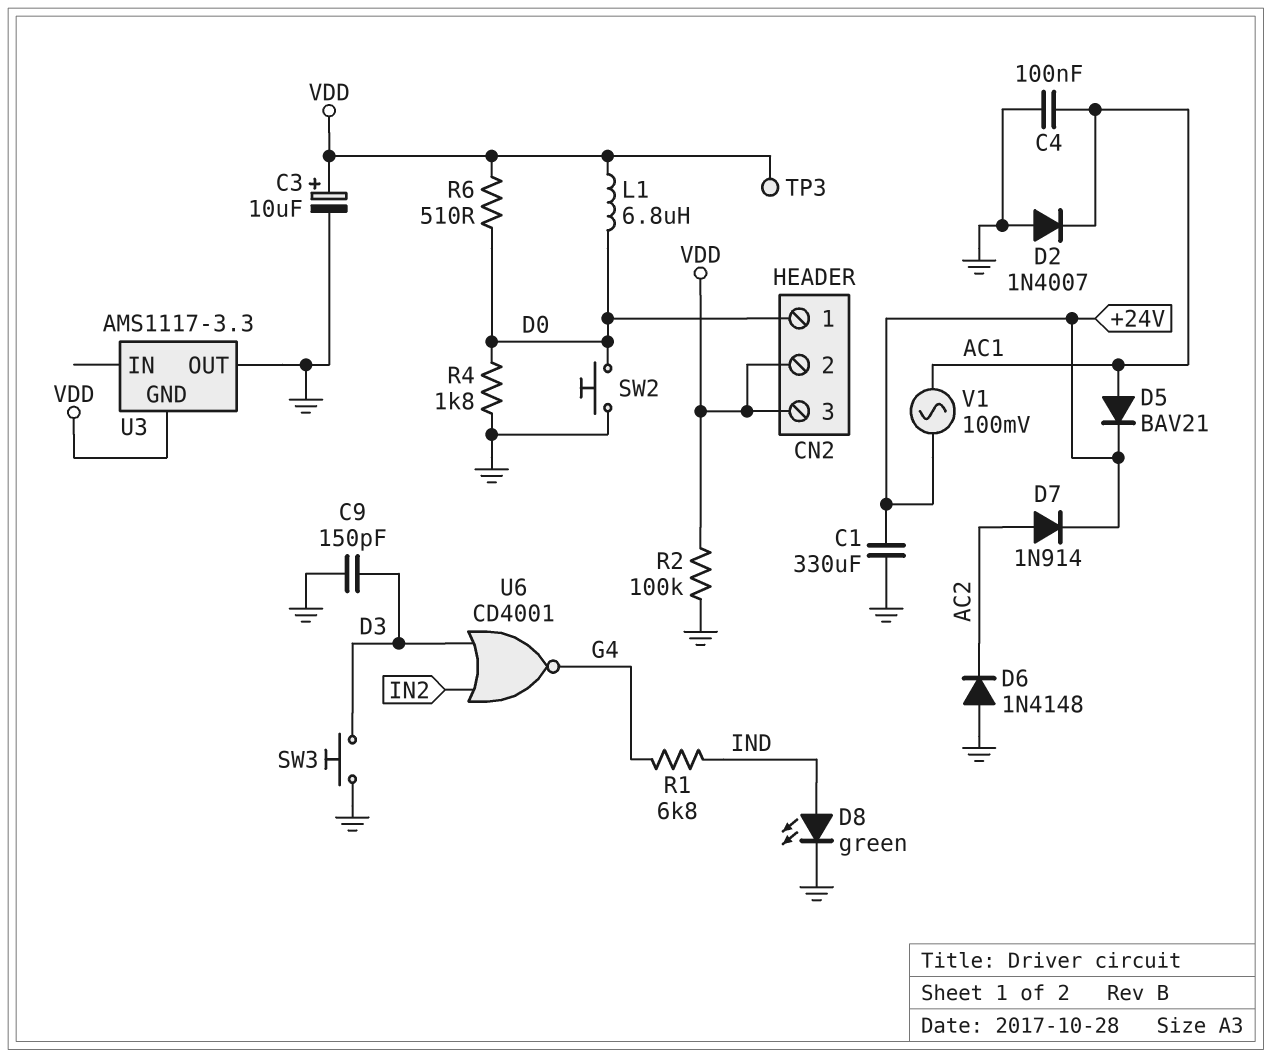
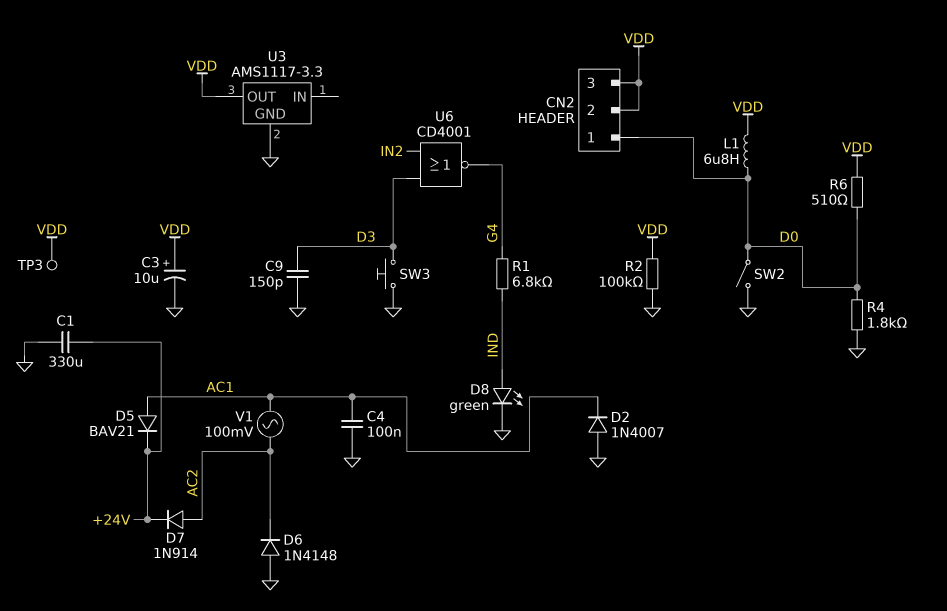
SW2: button (D0, GND) -> switch (D0, GND)
U3 pin GND: VDD -> GND
U3 pin OUT: GND -> VDD
V1: AC 100mV (+24V, AC1) -> AC 100mV (AC1, AC2)

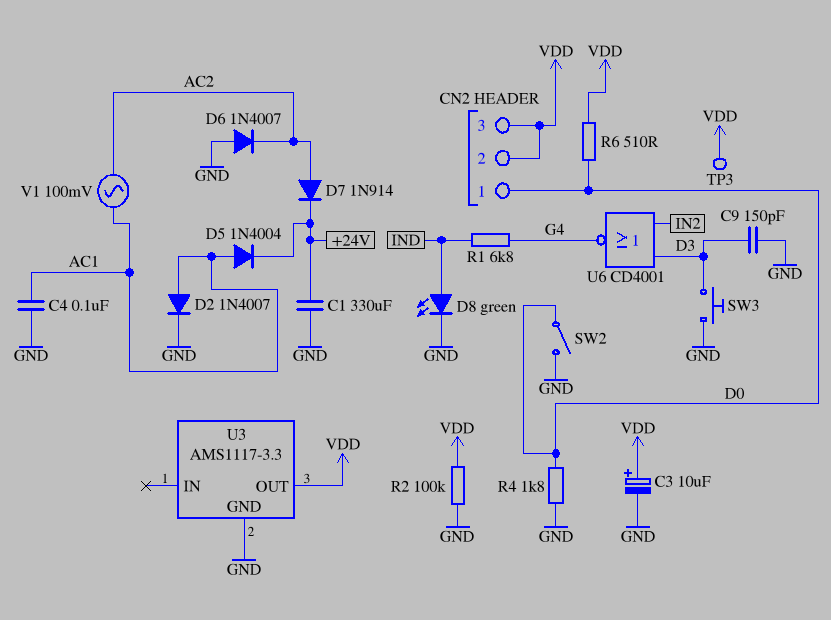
D2: diode 1N4007 (A GND, K AC1) -> diode 1N4007 (A AC1, K GND)
D5: diode BAV21 (A AC1, K +24V) -> diode 1N4004 (A AC1, K +24V)
D6: diode 1N4148 (A GND, K AC2) -> diode 1N4007 (A GND, K AC2)
L1: 6.8uH (D0, VDD) -> none

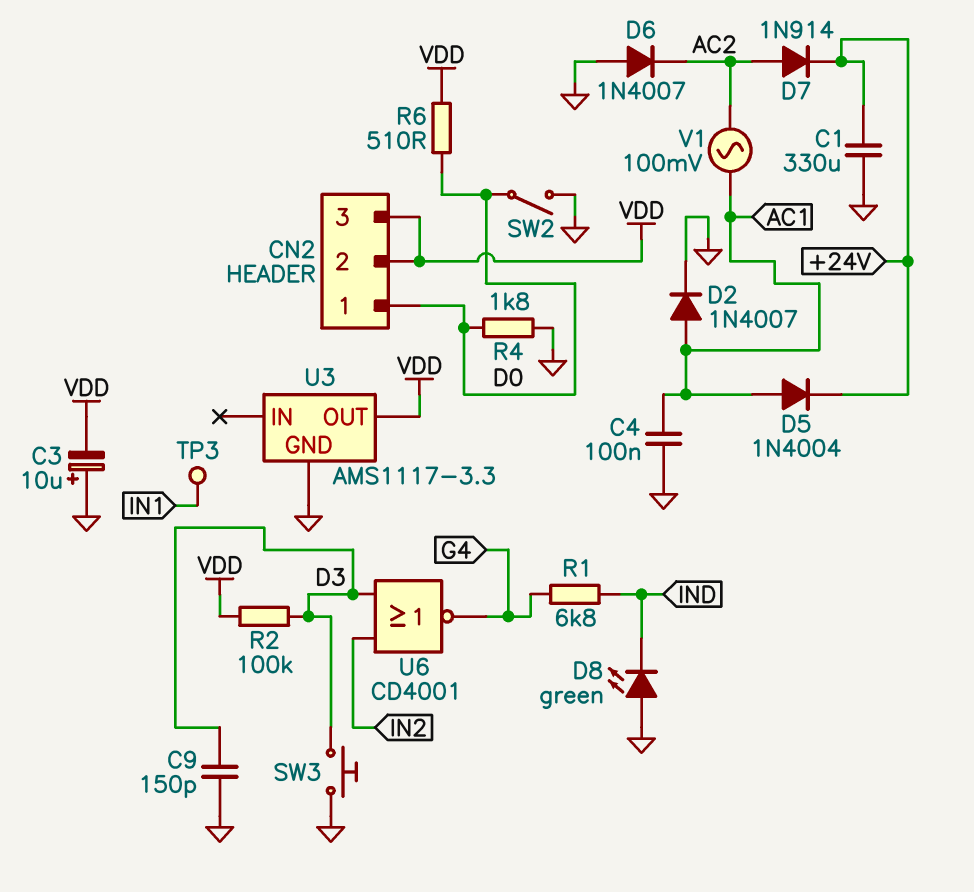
C3: 10uF (plus VDD, minus GND) -> 10uF (plus GND, minus VDD)
D8: LED green (A IND, K GND) -> LED green (A GND, K IND)
R2: 100k (GND, VDD) -> 100k (D3, VDD)
TP3: test point (VDD) -> test point (IN1)

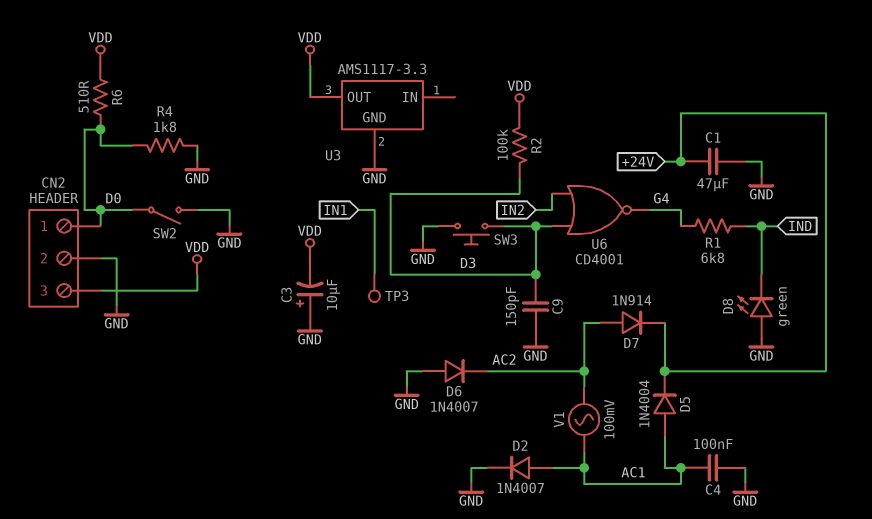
C1: 330uF (+24V, GND) -> 47uF (+24V, GND)
CN2 pin 2: VDD -> GND

